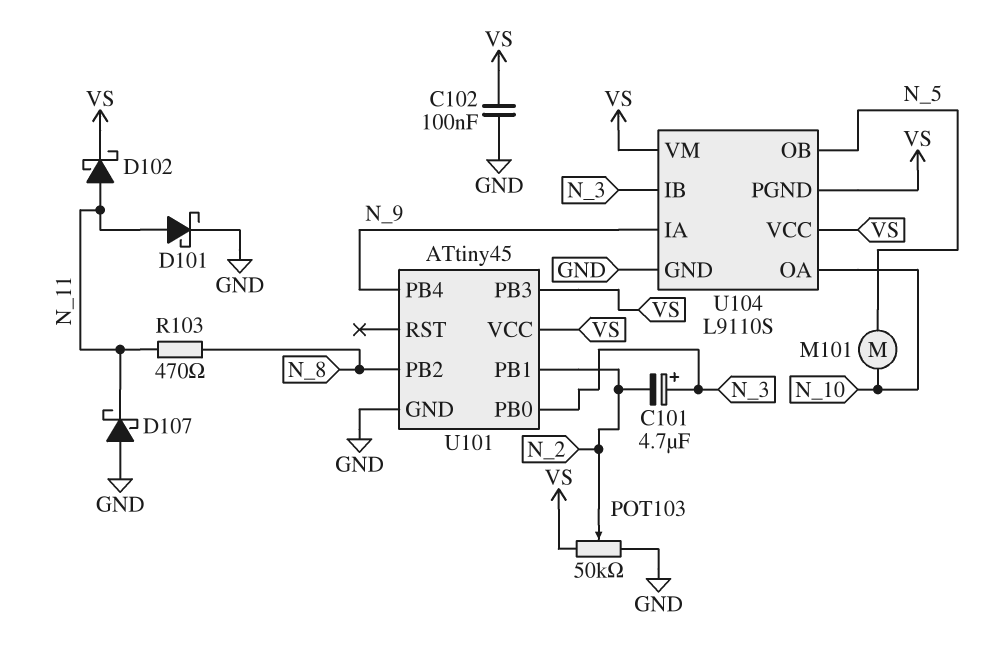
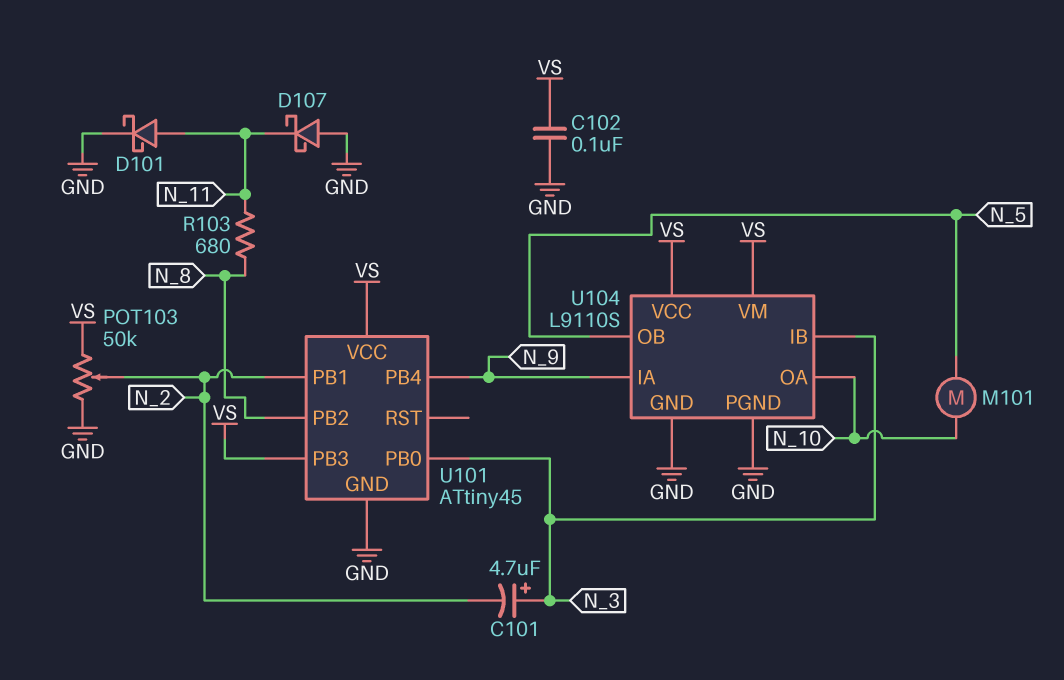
D102: schottky (A N_11, K VS) -> none
R103: 470 (N_8, N_11) -> 680 (N_8, N_11)
U104 pin PGND: VS -> GND

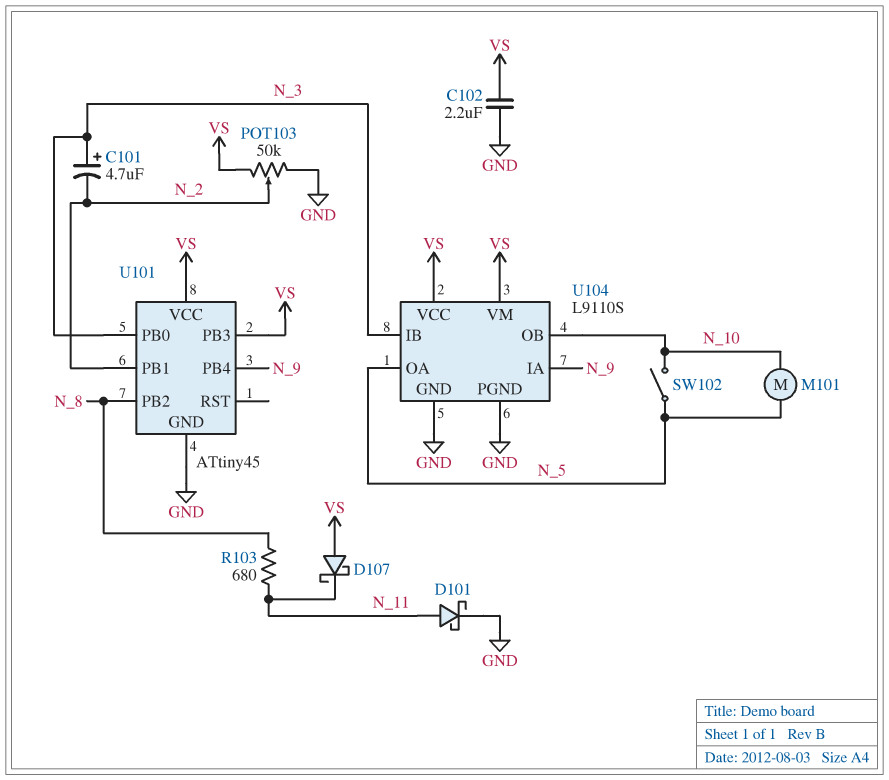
C102: 100nF (GND, VS) -> 2.2uF (GND, VS)
D107: schottky (A GND, K N_11) -> schottky (A VS, K N_11)
SW102: none -> switch (N_5, N_10)
U104 pin OA: N_10 -> N_5
U104 pin OB: N_5 -> N_10

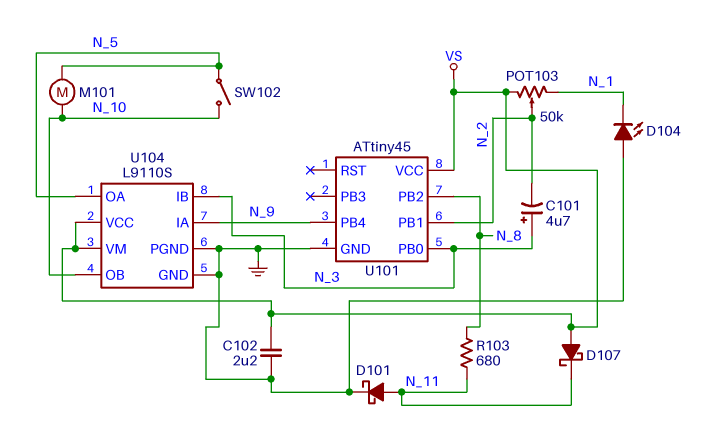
D104: none -> LED (A GND, K N_1)
POT103: 50k (GND, VS, wiper N_2) -> 50k (N_1, VS, wiper N_2)
U101 pin PB3: VS -> none

